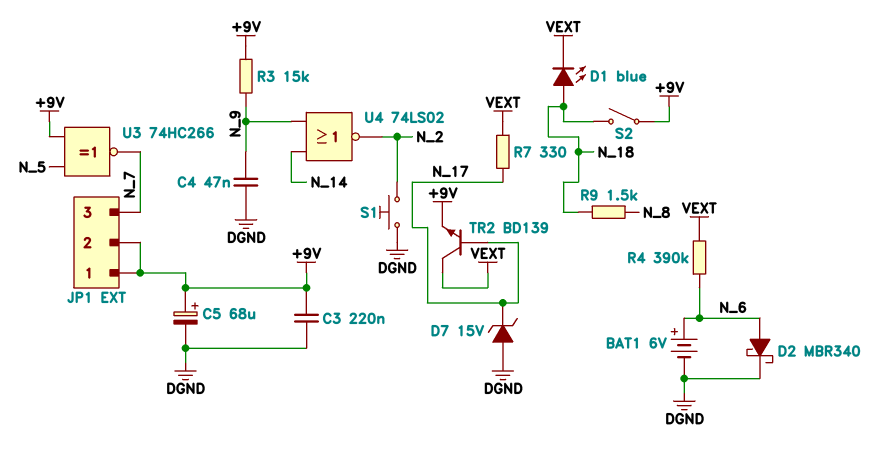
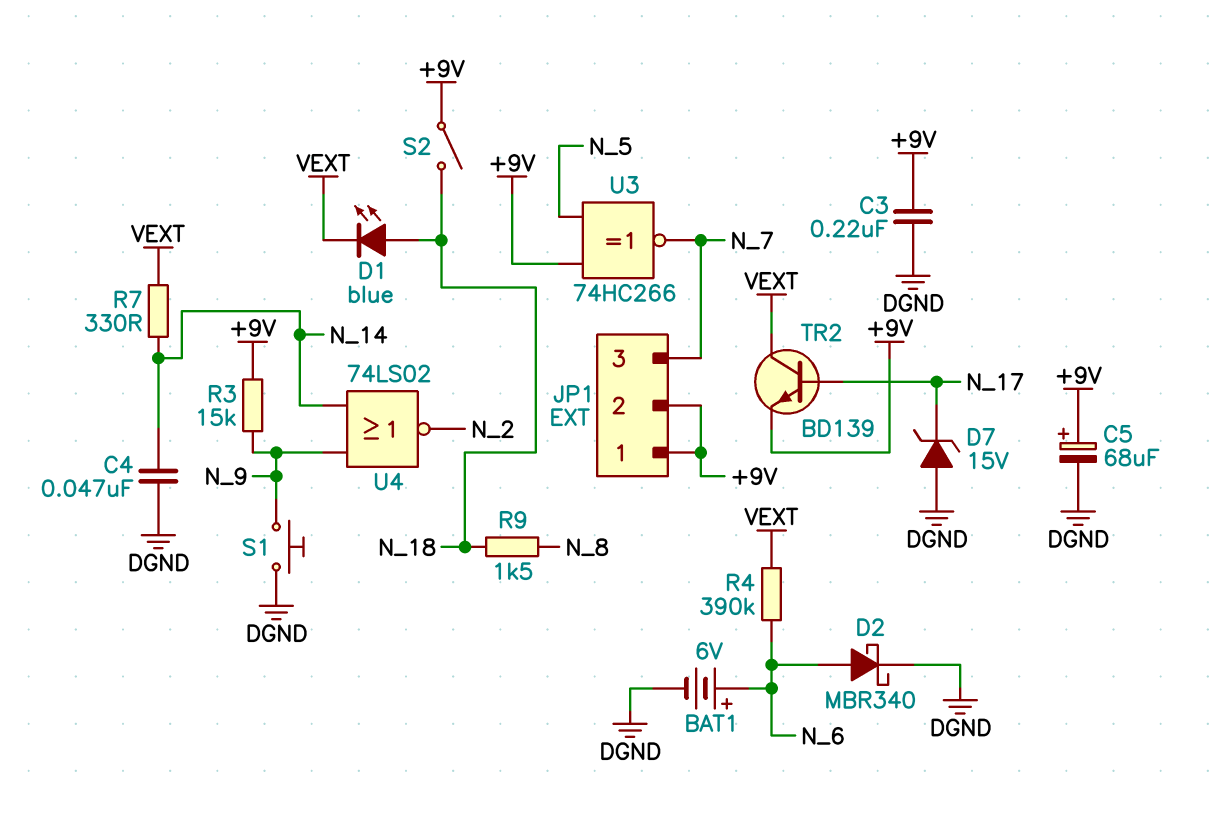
C4: 47nF (DGND, N_9) -> 47nF (DGND, N_14)
R7: 330 (N_17, VEXT) -> 330 (N_14, VEXT)
S1: button (DGND, N_2) -> button (DGND, N_9)

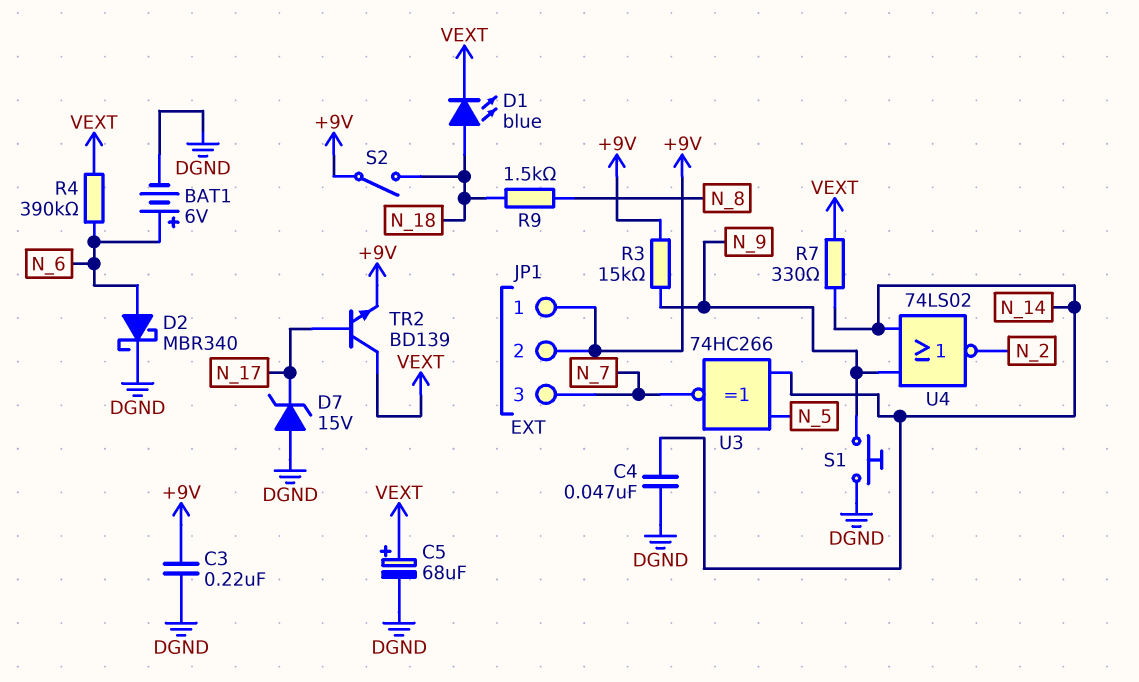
C5: 68uF (plus +9V, minus DGND) -> 68uF (plus VEXT, minus DGND)
U3: XNOR 74HC266 (in +9V, in N_5, out N_7) -> XNOR 74HC266 (in N_5, in N_14, out N_7)

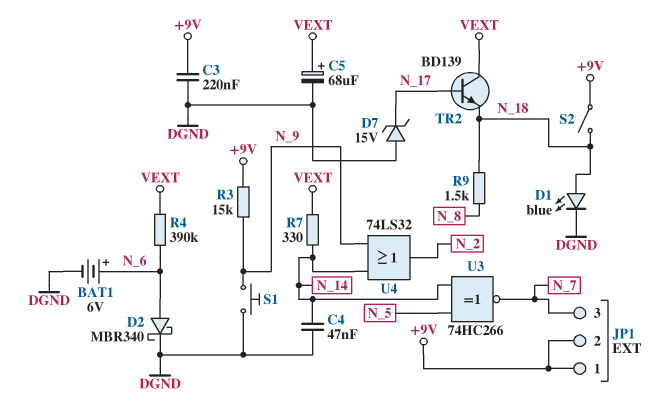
D1: LED blue (A N_18, K VEXT) -> LED blue (A N_18, K DGND)
TR2: NPN BD139 (B N_17, C VEXT, E +9V) -> NPN BD139 (B N_17, C VEXT, E N_18)
U4: NOR 74LS02 (in N_9, in N_14, out N_2) -> OR 74LS32 (in N_9, in N_14, out N_2)

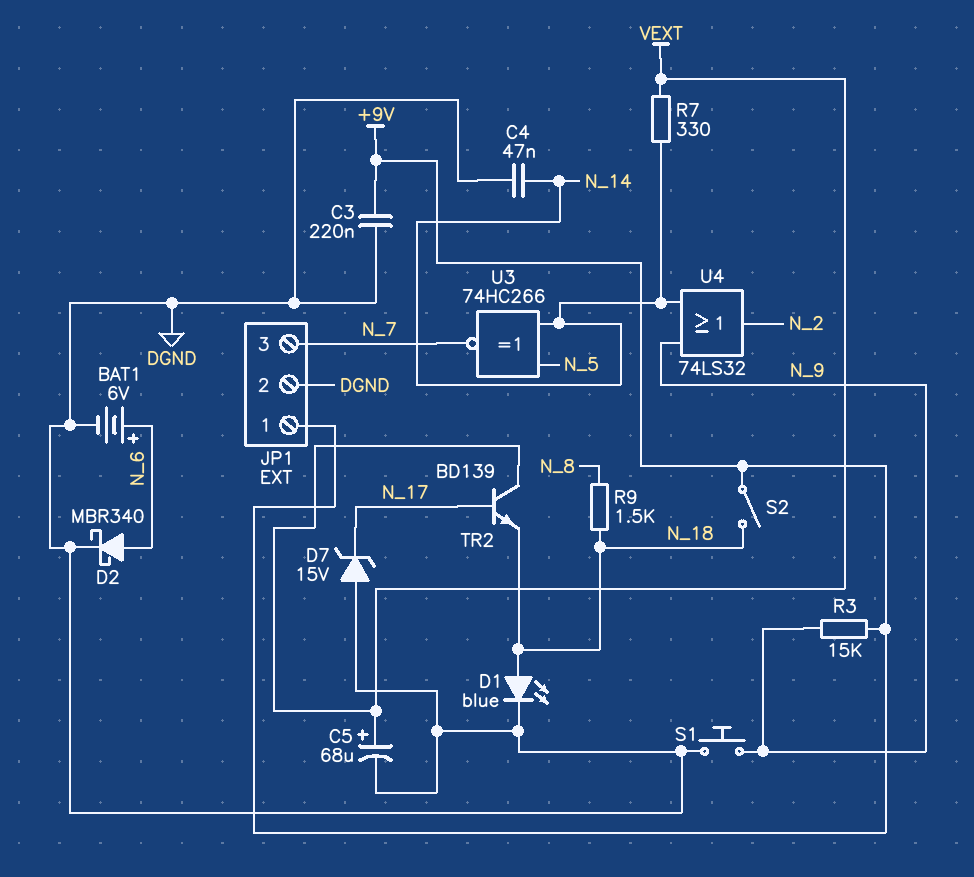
JP1 pin 2: +9V -> DGND
R4: 390k (N_6, VEXT) -> none

